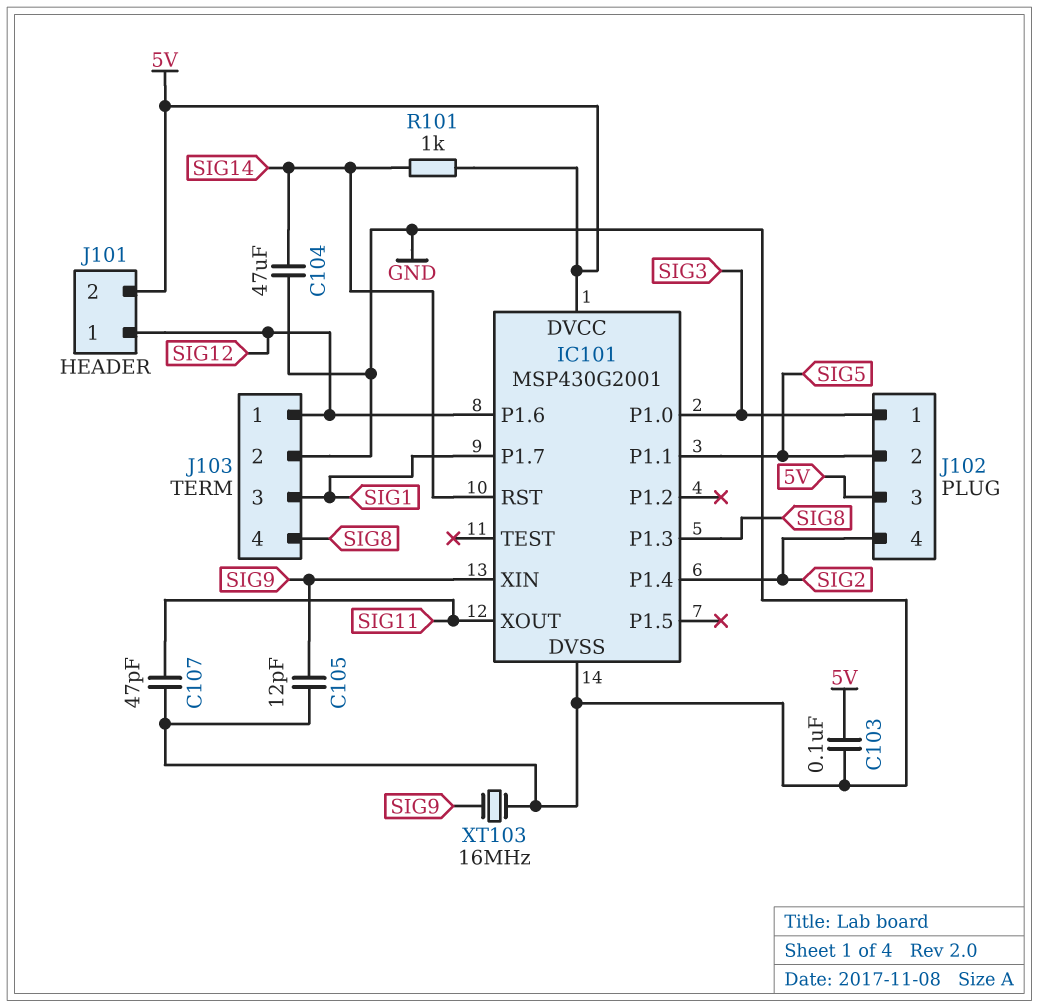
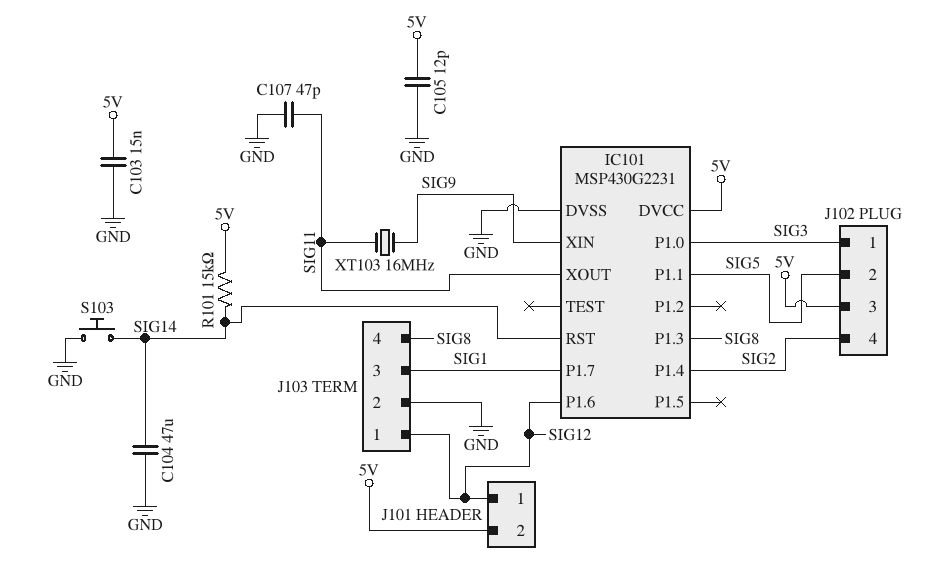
C103: 100nF (5V, GND) -> 15nF (5V, GND)
C105: 12pF (GND, SIG9) -> 12pF (5V, GND)
IC101: MSP430G2001 -> MSP430G2231
R101: 1k (5V, SIG14) -> 15k (5V, SIG14)
S103: none -> button (GND, SIG14)
XT103: 16MHz (GND, SIG9) -> 16MHz (SIG9, SIG11)

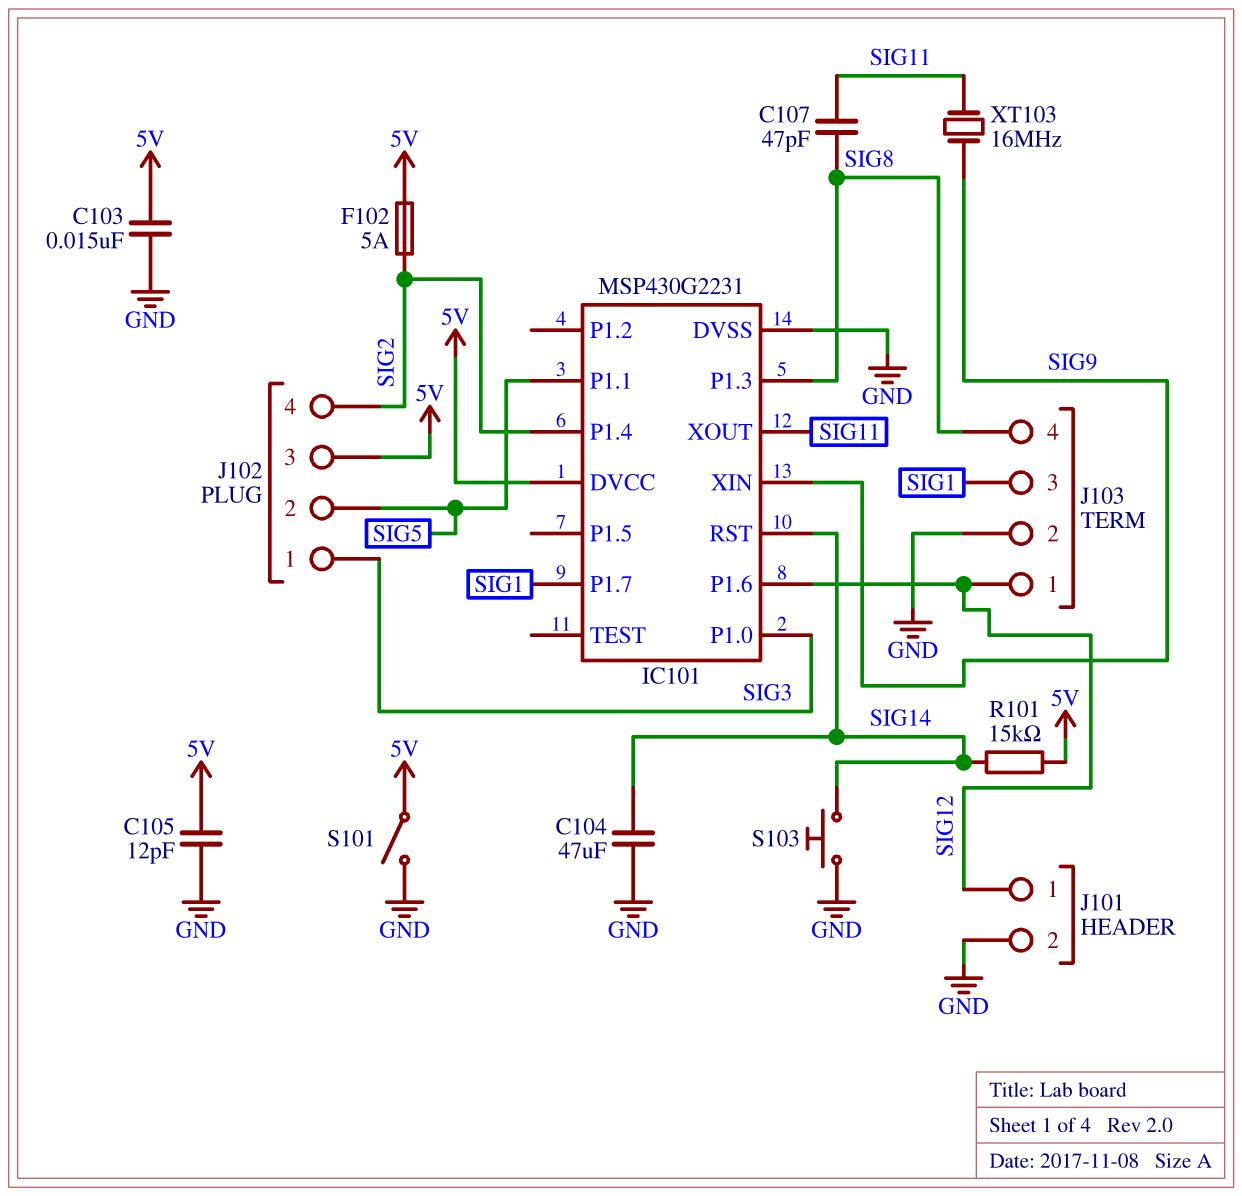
C107: 47pF (GND, SIG11) -> 47pF (SIG8, SIG11)
F102: none -> 5A (5V, SIG2)
J101 pin 2: 5V -> GND
S101: none -> switch (5V, GND)

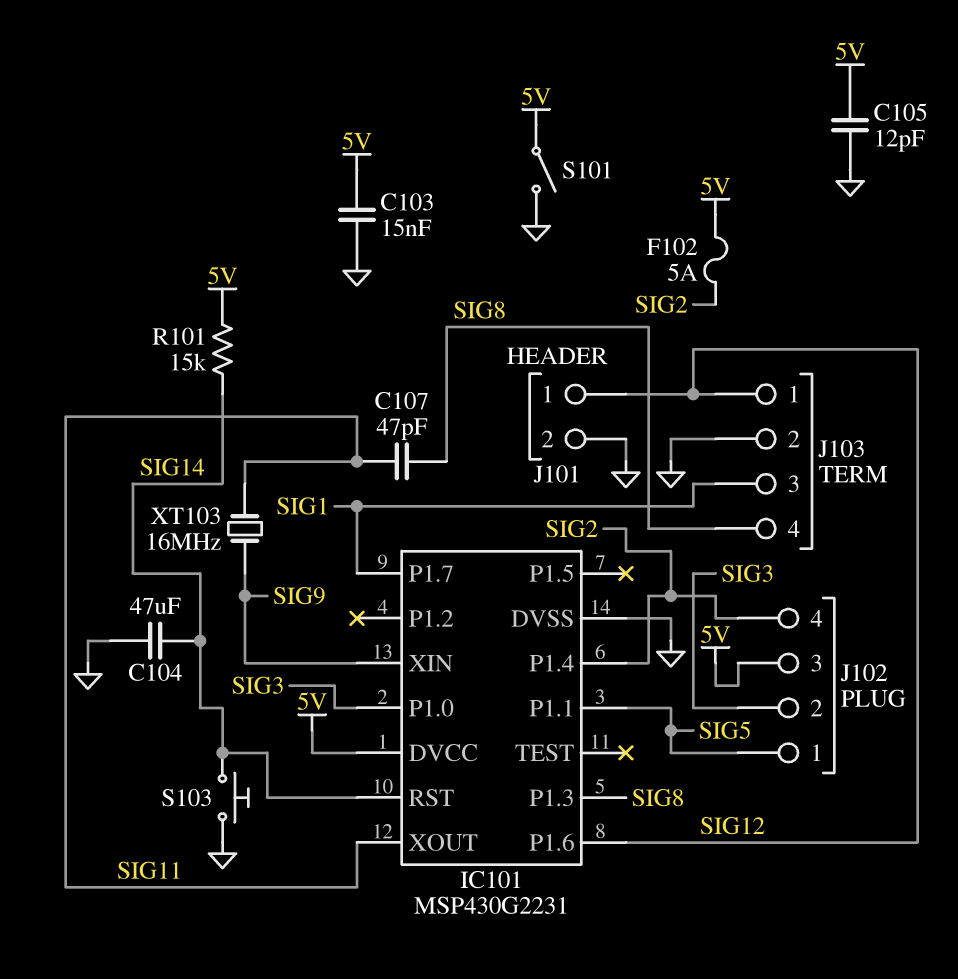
J102 pin 1: SIG3 -> SIG5
J102 pin 2: SIG5 -> SIG3

